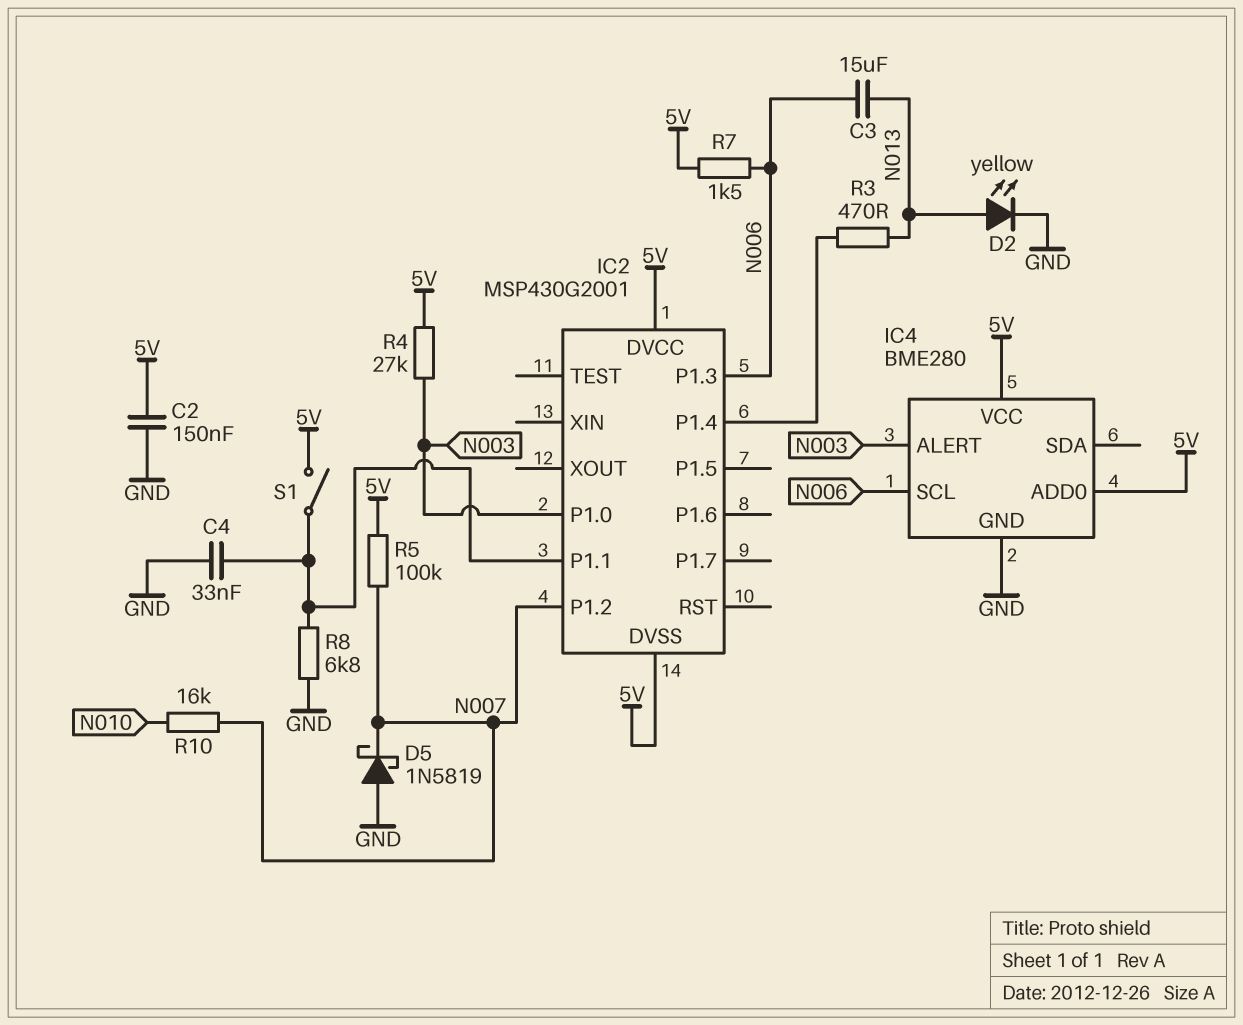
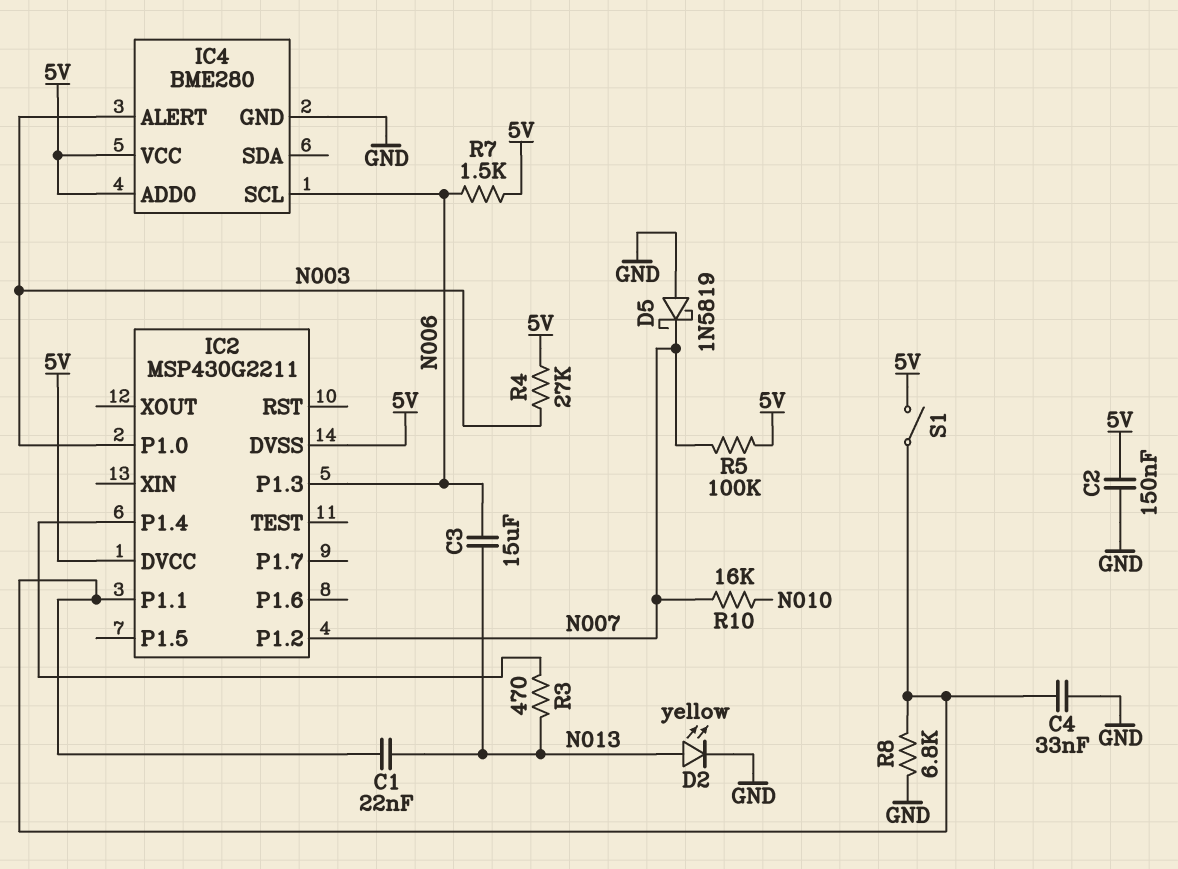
C1: none -> 22nF (IC2/P1.1, N013)
IC2: MSP430G2001 -> MSP430G2211

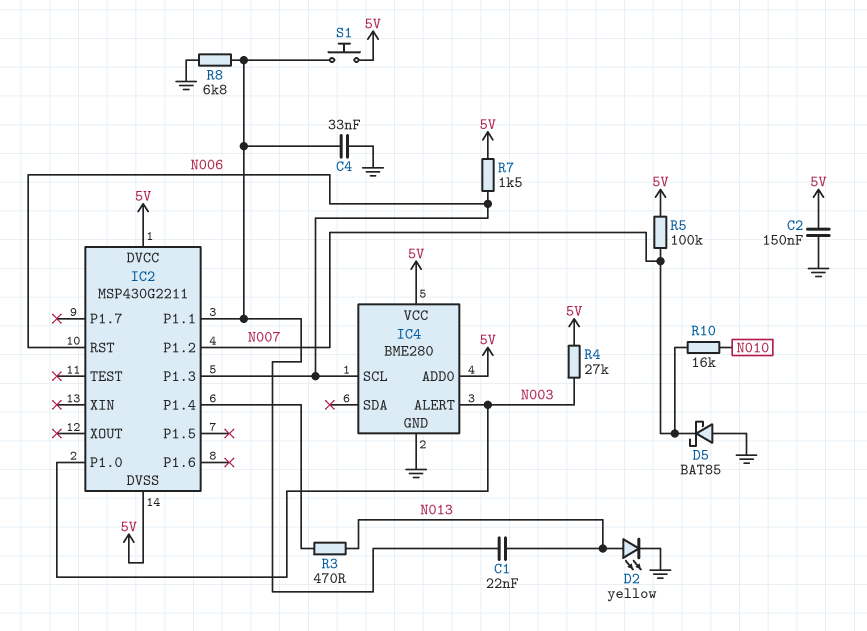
C3: 15uF (N006, N013) -> none
D5: schottky 1N5819 (A GND, K N007) -> schottky BAT85 (A GND, K N007)
IC2 pin RST: none -> N006
S1: switch (5V, IC2/P1.1) -> button (5V, IC2/P1.1)

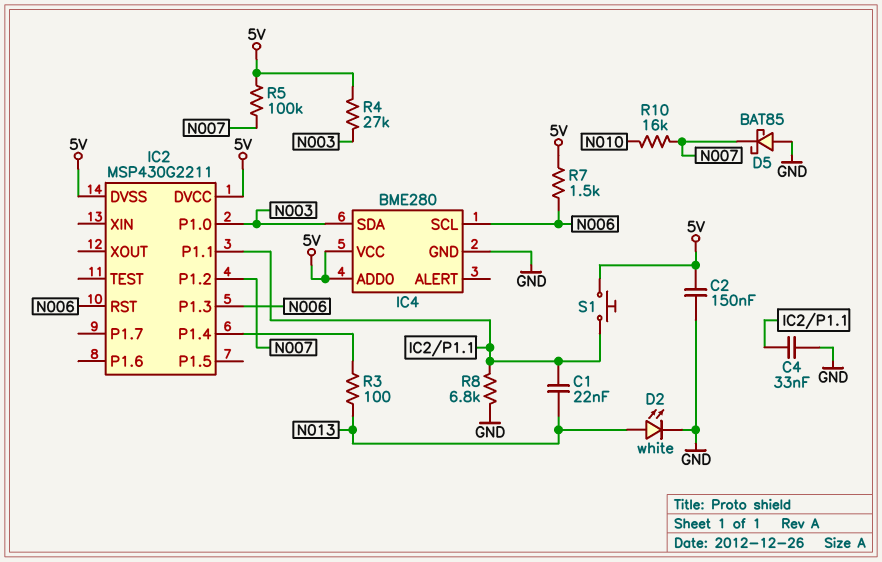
D2: LED yellow (A N013, K GND) -> LED white (A N013, K GND)
IC4 pin ALERT: N003 -> none
IC4 pin SDA: none -> N003
R3: 470 (IC2/P1.4, N013) -> 100 (IC2/P1.4, N013)

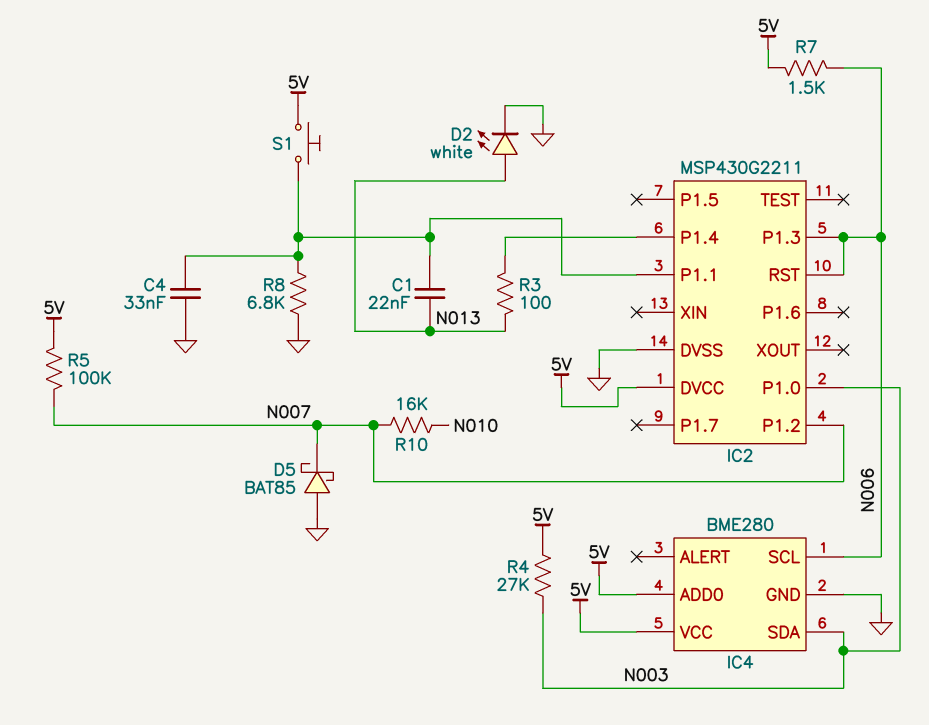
C2: 150nF (5V, GND) -> none
IC2 pin DVSS: 5V -> GND

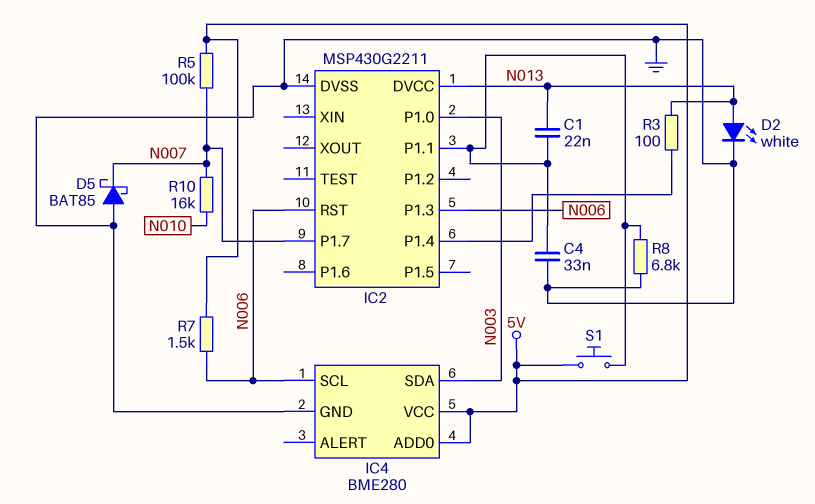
IC2 pin DVCC: 5V -> N013
IC2 pin P1.2: N007 -> none
IC2 pin P1.7: none -> N007
R4: 27k (5V, N003) -> none

